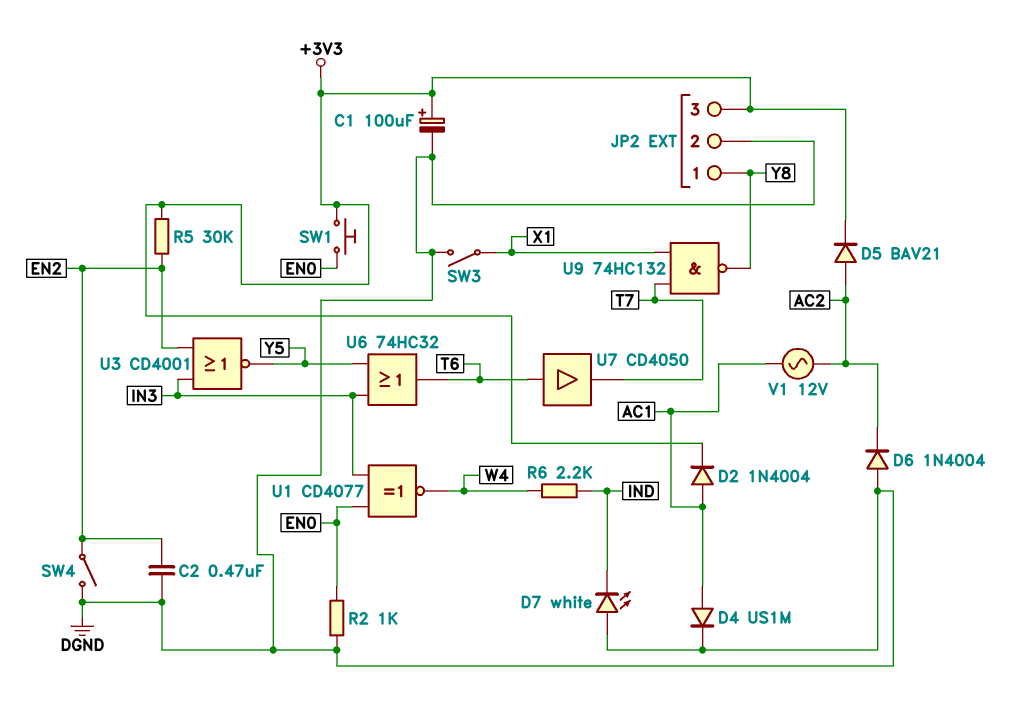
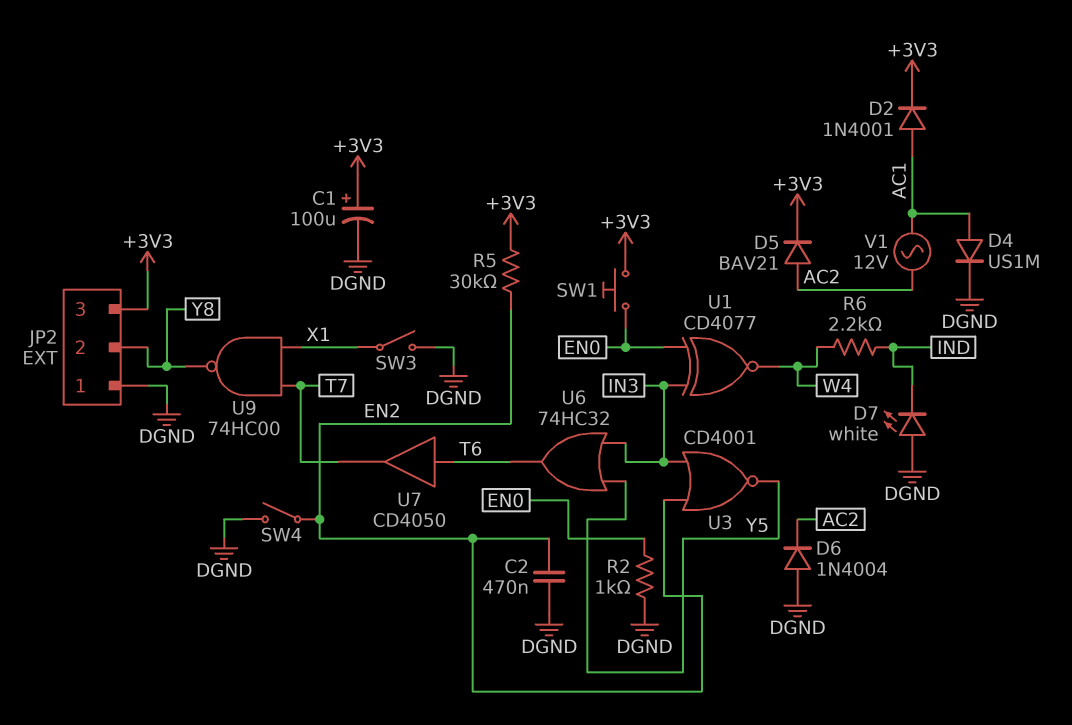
D2: diode 1N4004 (A AC1, K +3V3) -> diode 1N4001 (A AC1, K +3V3)
JP2 pin 1: Y8 -> DGND
JP2 pin 2: DGND -> Y8
U9: NAND 74HC132 (in T7, in X1, out Y8) -> NAND 74HC00 (in T7, in X1, out Y8)

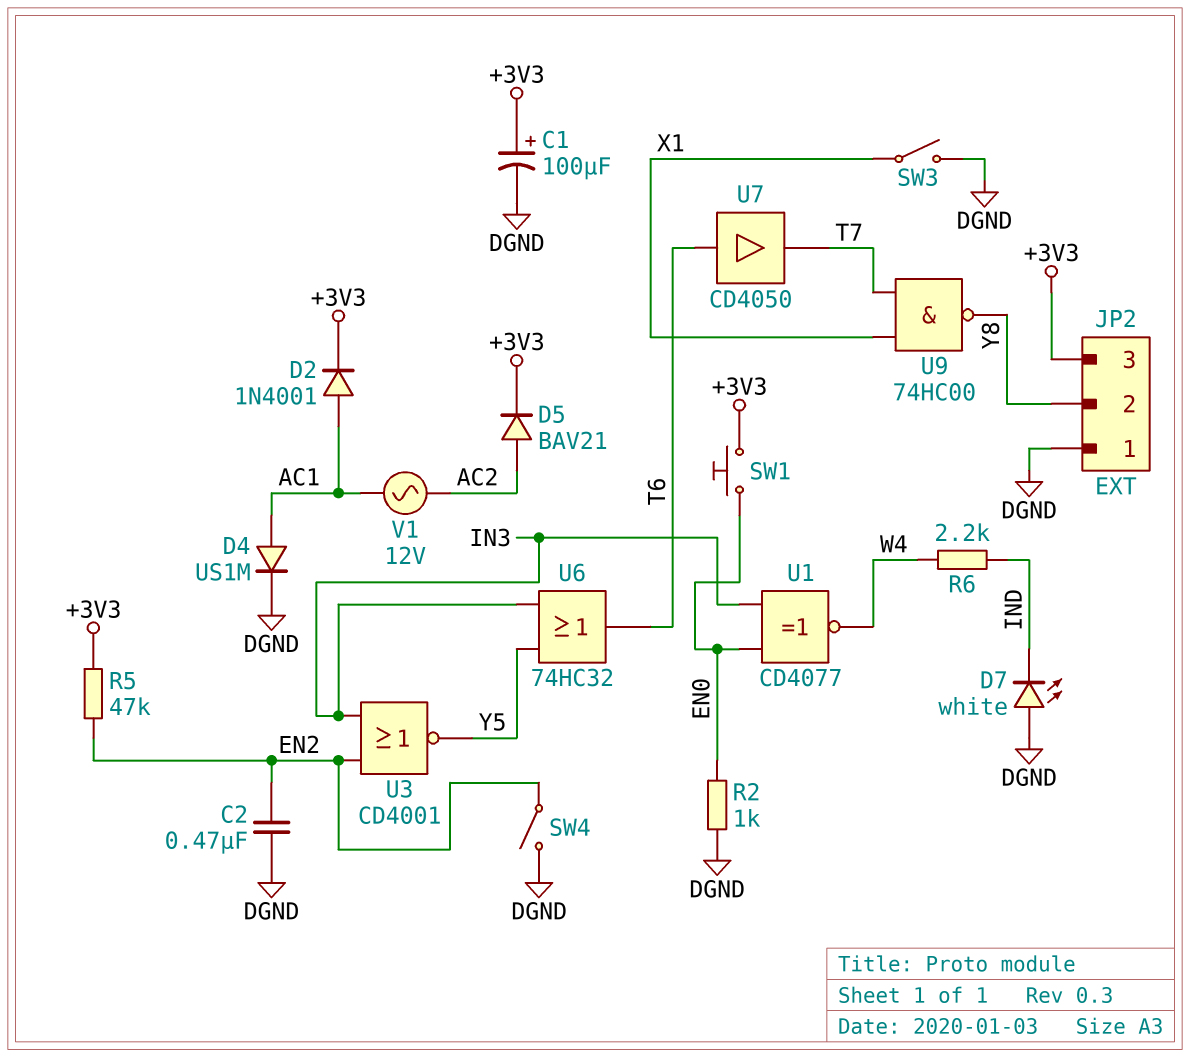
D6: diode 1N4004 (A DGND, K AC2) -> none
R5: 30k (+3V3, EN2) -> 47k (+3V3, EN2)

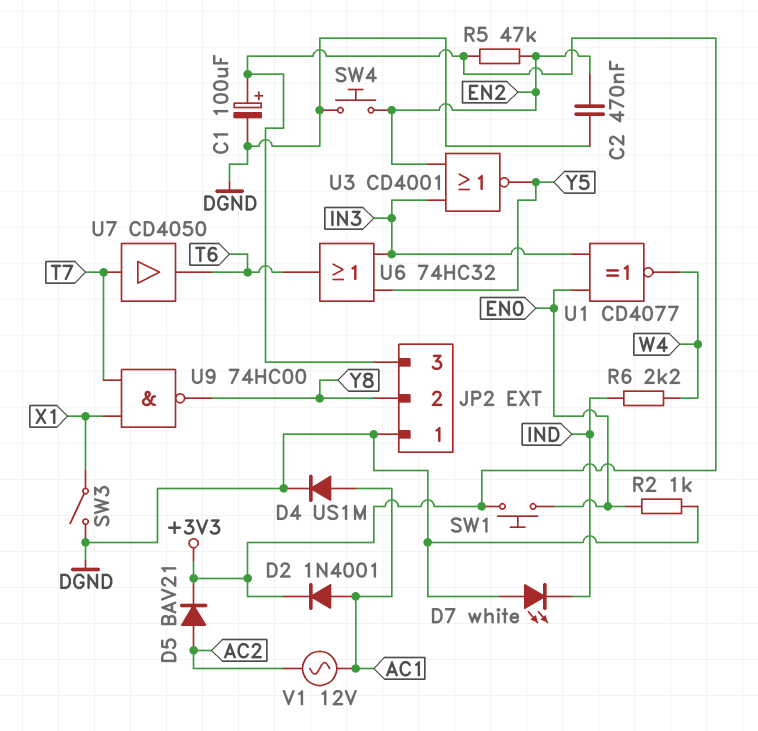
SW4: switch (DGND, EN2) -> button (DGND, EN2)
U7: buffer CD4050 (in T6, out T7) -> buffer CD4050 (in T7, out T6)

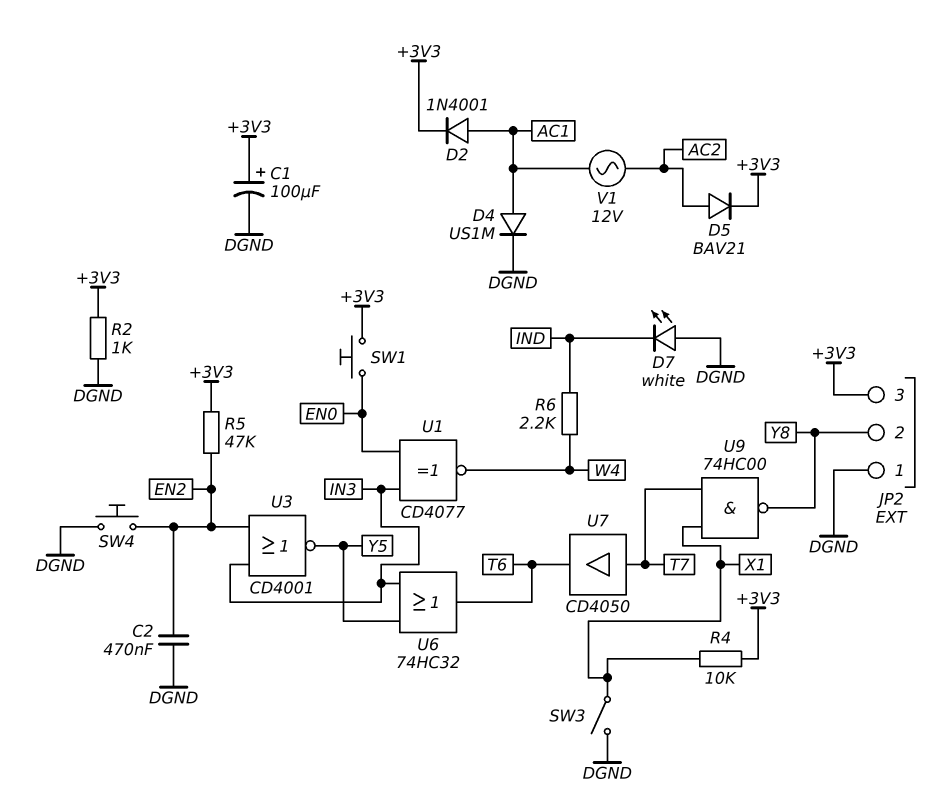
R2: 1k (DGND, EN0) -> 1k (+3V3, DGND)
R4: none -> 10k (+3V3, X1)

